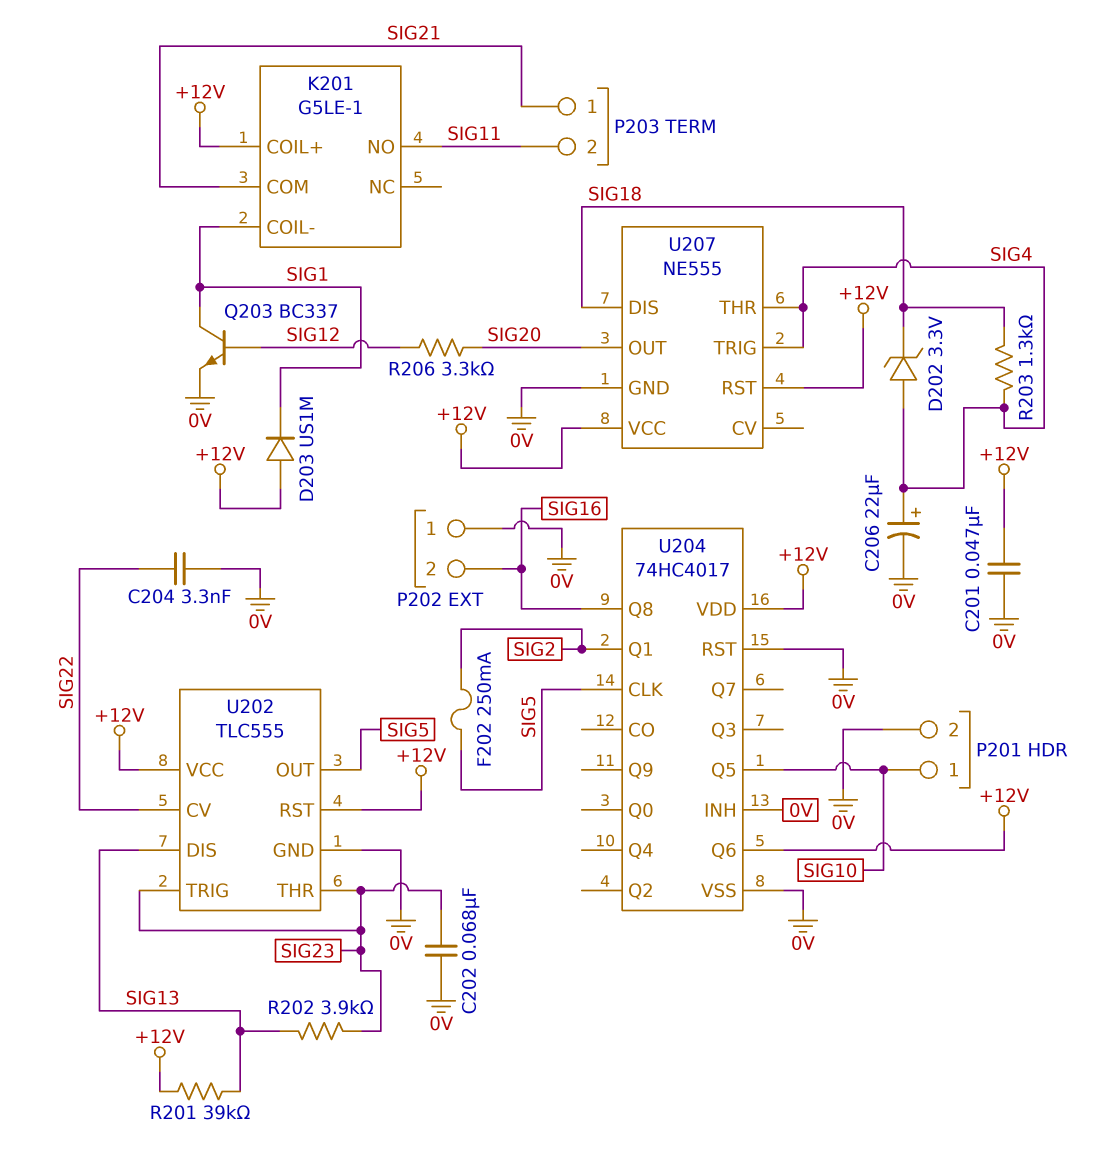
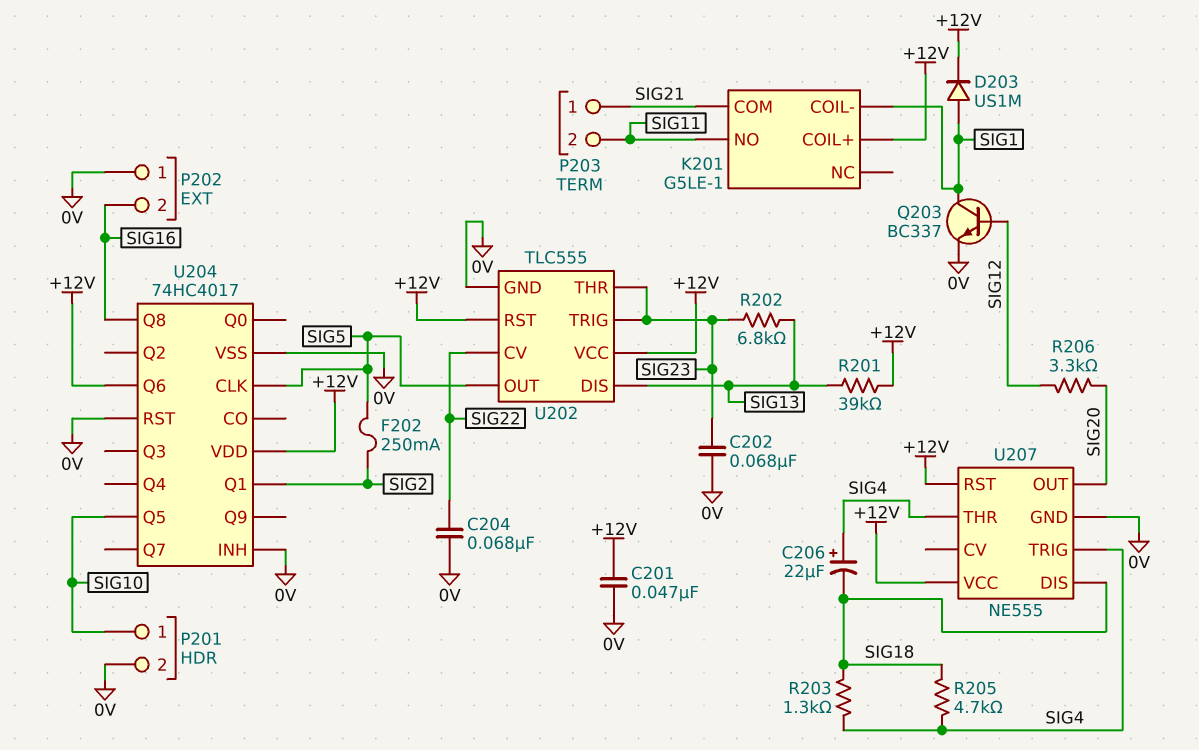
C204: 3.3nF (0V, SIG22) -> 68nF (0V, SIG22)
C206: 22uF (plus SIG4, minus 0V) -> 22uF (plus SIG4, minus SIG18)
D202: zener 3.3V (A SIG4, K SIG18) -> none
D203: diode US1M (A +12V, K SIG1) -> diode US1M (A SIG1, K +12V)
R202: 3.9k (SIG13, SIG23) -> 6.8k (SIG13, SIG23)
R205: none -> 4.7k (SIG4, SIG18)

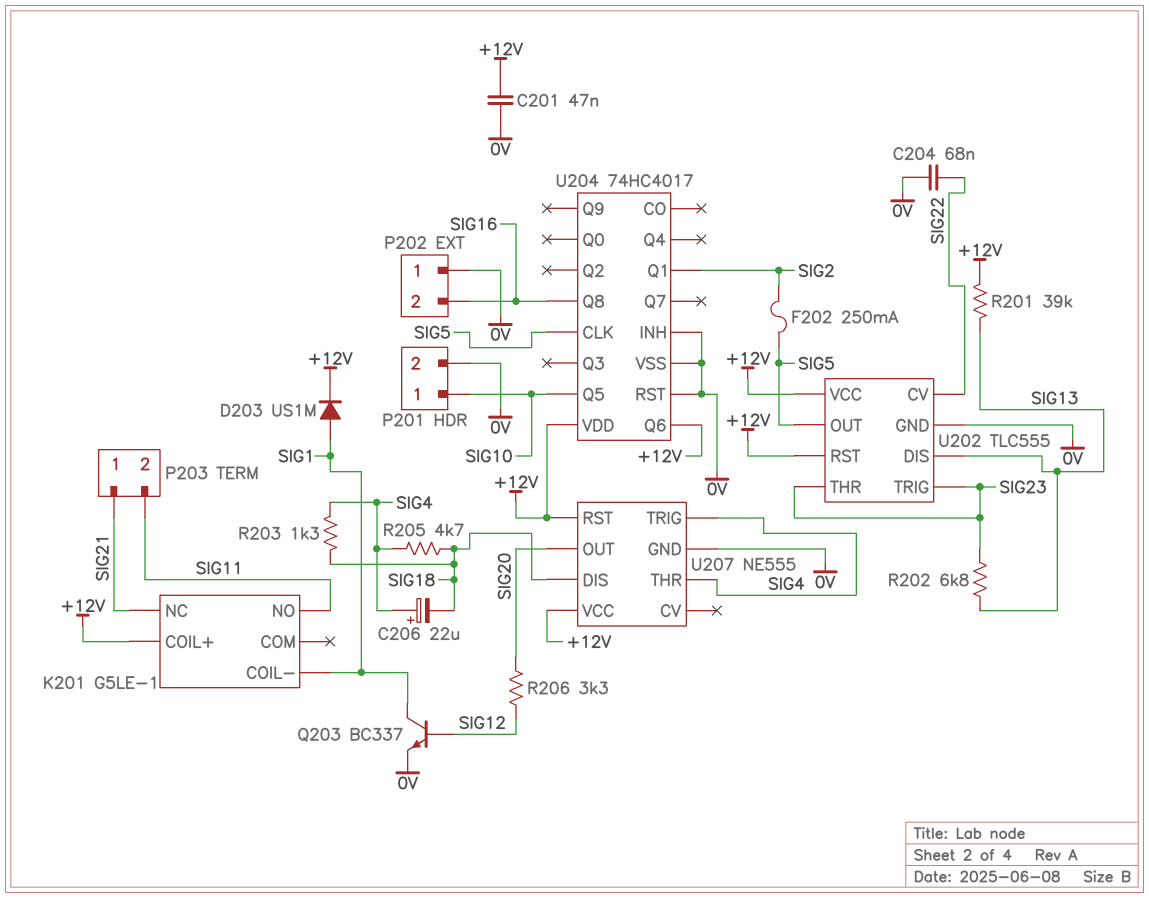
C202: 68nF (0V, SIG23) -> none
K201 pin COM: SIG21 -> none
K201 pin NC: none -> SIG21

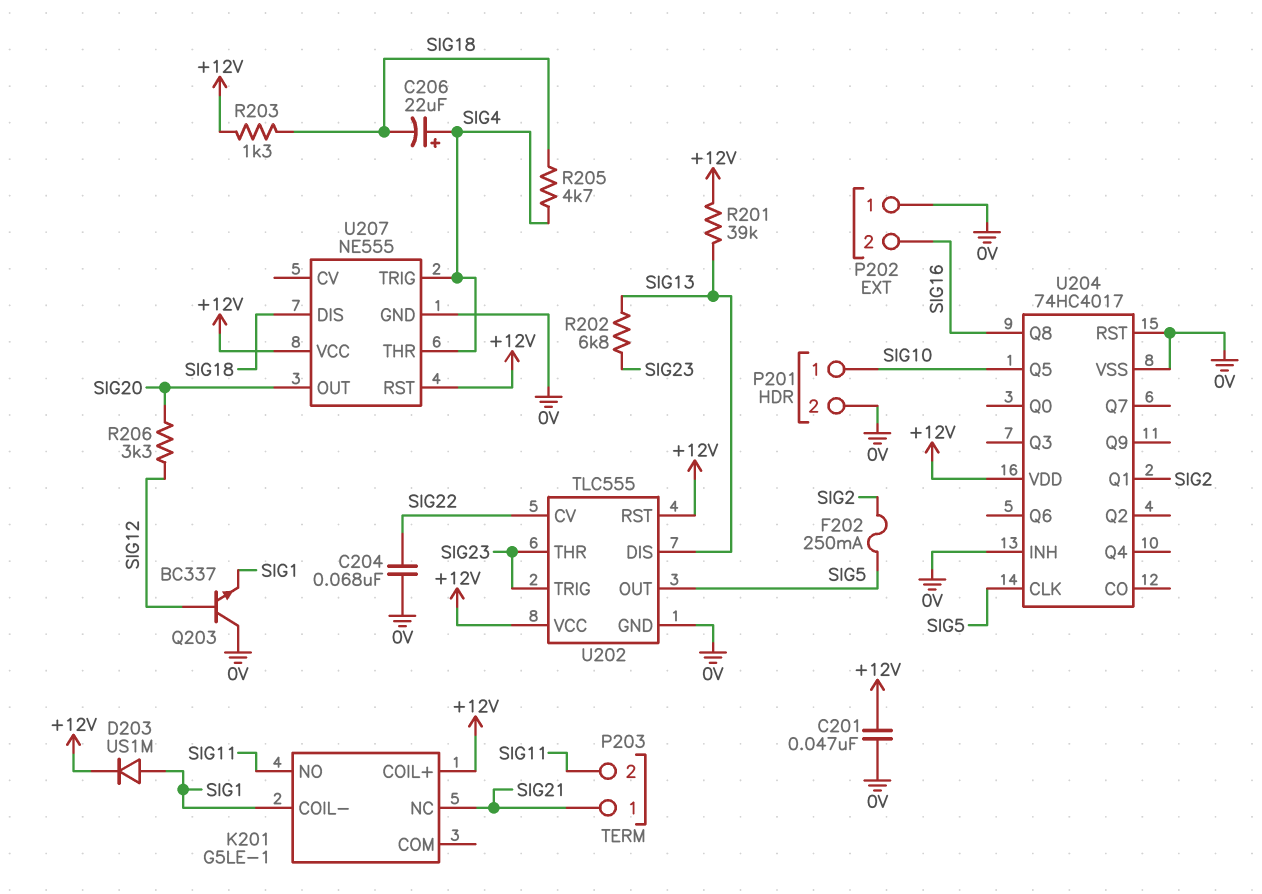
Q203: NPN BC337 (B SIG12, C SIG1, E 0V) -> NPN BC337 (B SIG12, C 0V, E SIG1)
R203: 1.3k (SIG4, SIG18) -> 1.3k (+12V, SIG18)
U204 pin Q6: +12V -> none

